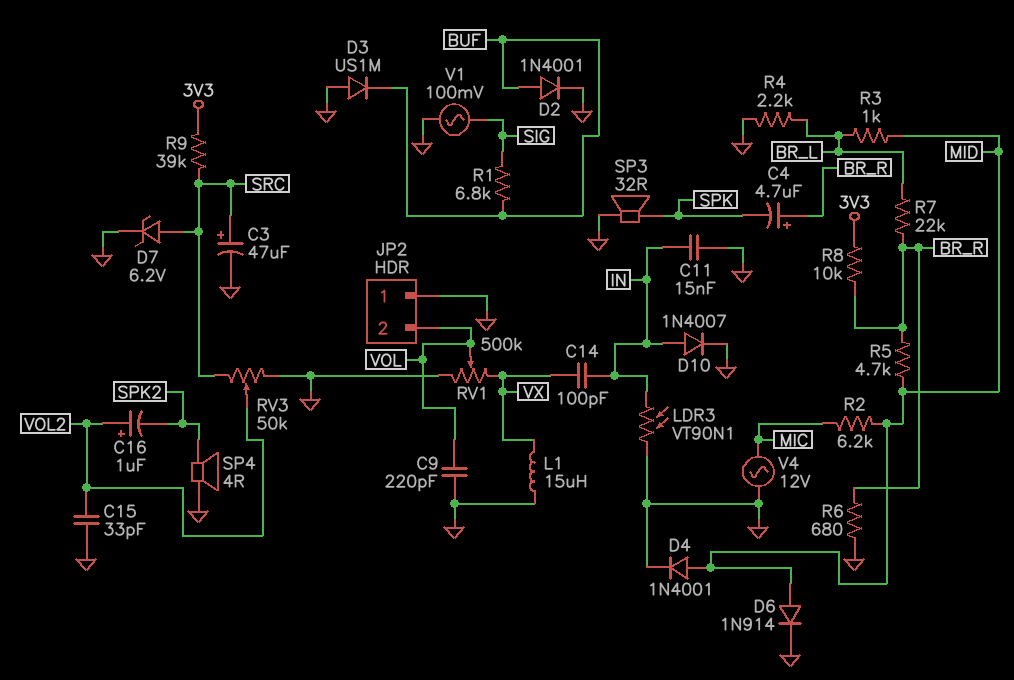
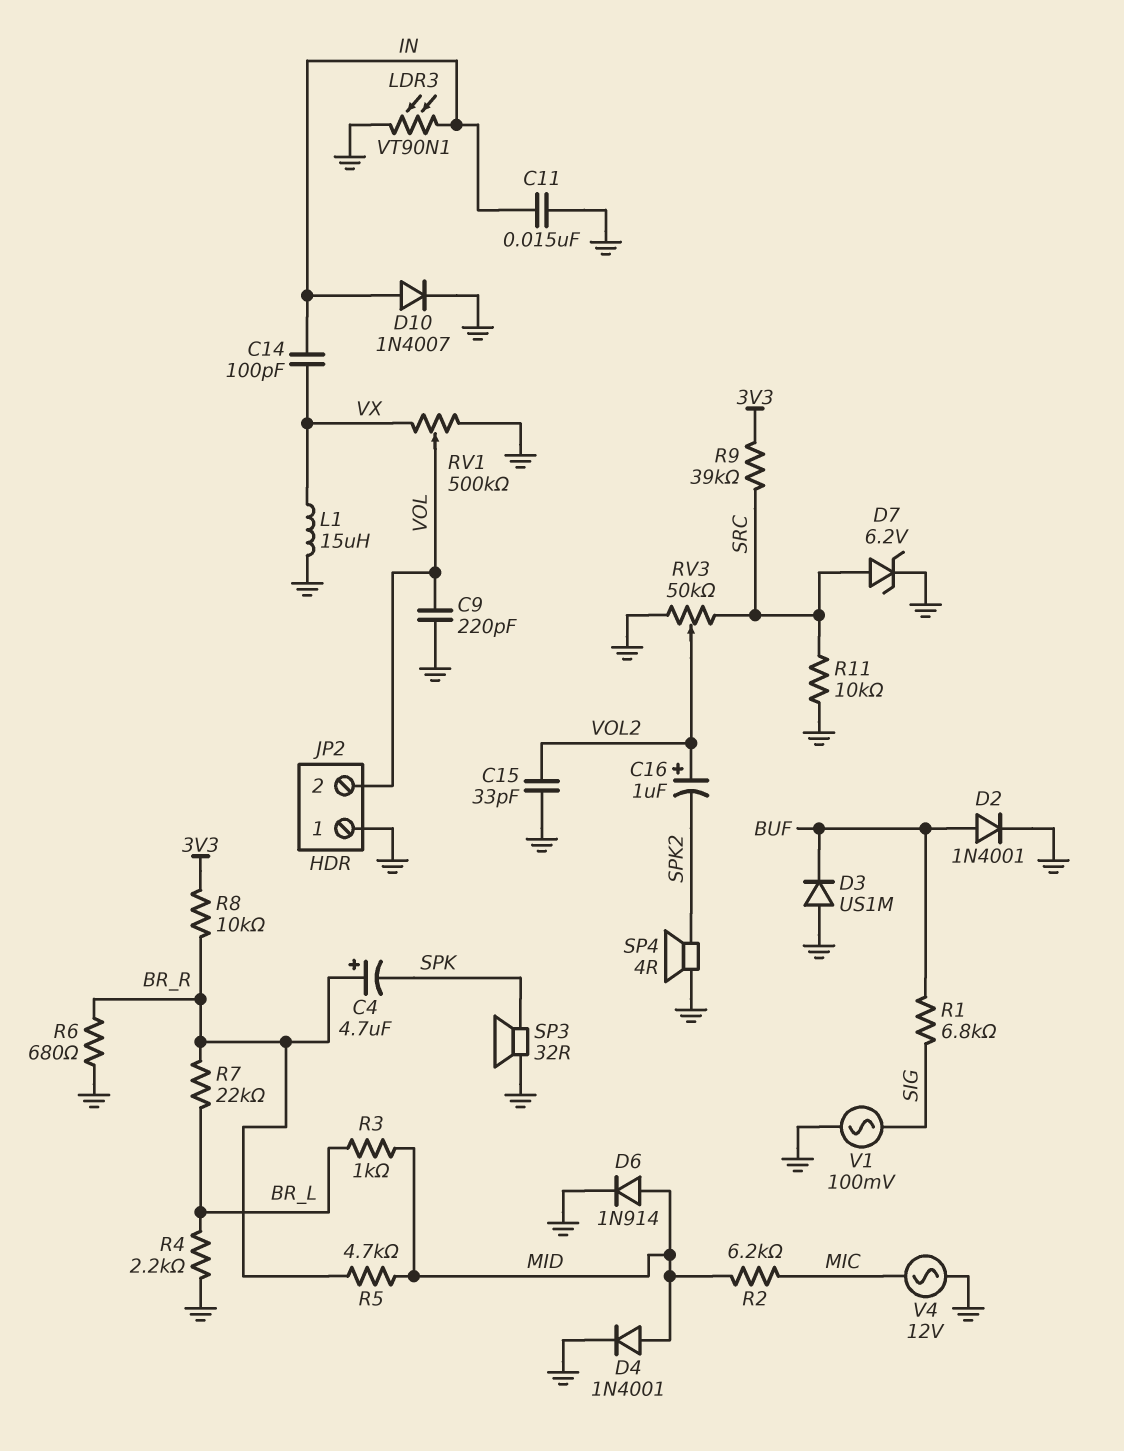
C3: 47uF (plus SRC, minus GND) -> none
R11: none -> 10k (GND, SRC)

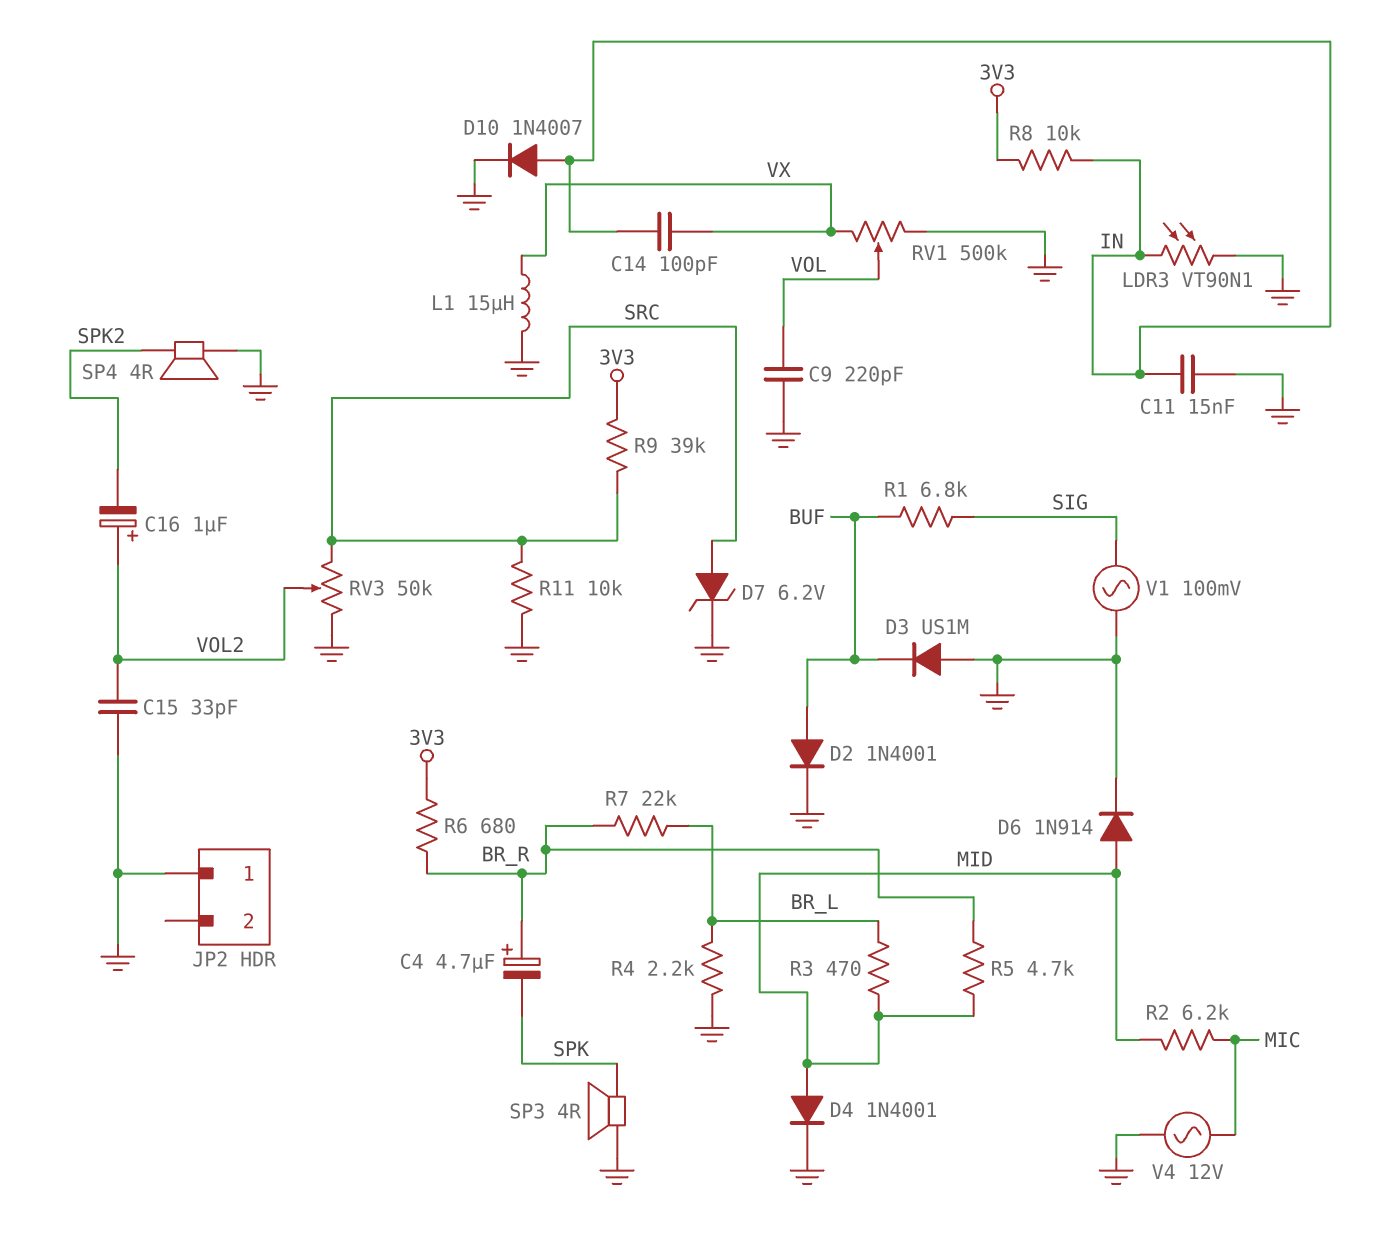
JP2 pin 2: VOL -> none
R3: 1k (BR_L, MID) -> 470 (BR_L, MID)
R6: 680 (BR_R, GND) -> 680 (3V3, BR_R)
R8: 10k (3V3, BR_R) -> 10k (3V3, IN)
SP3: speaker 32R (GND, SPK) -> speaker 4R (GND, SPK)

